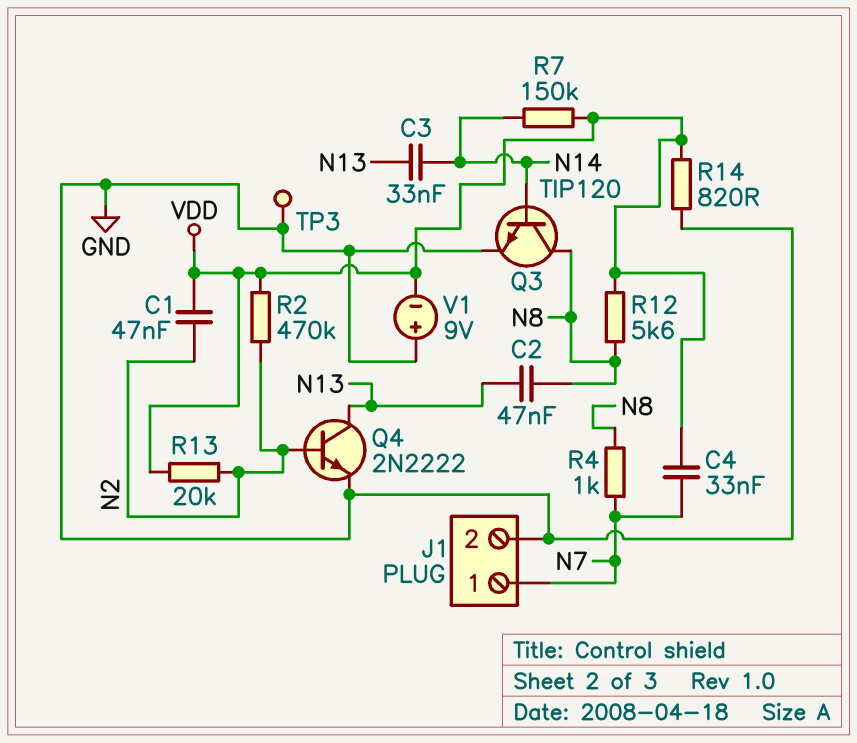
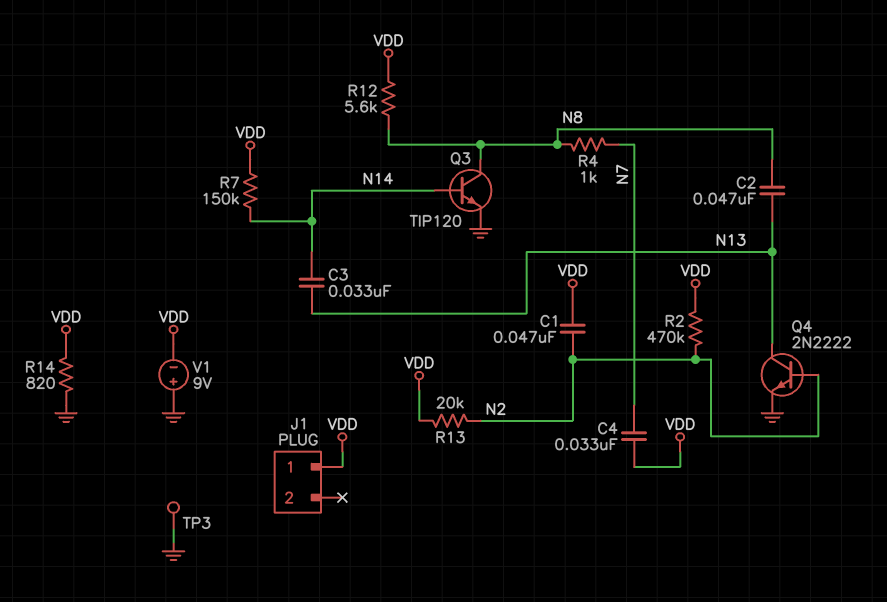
J1 pin 1: N7 -> VDD
J1 pin 2: GND -> none

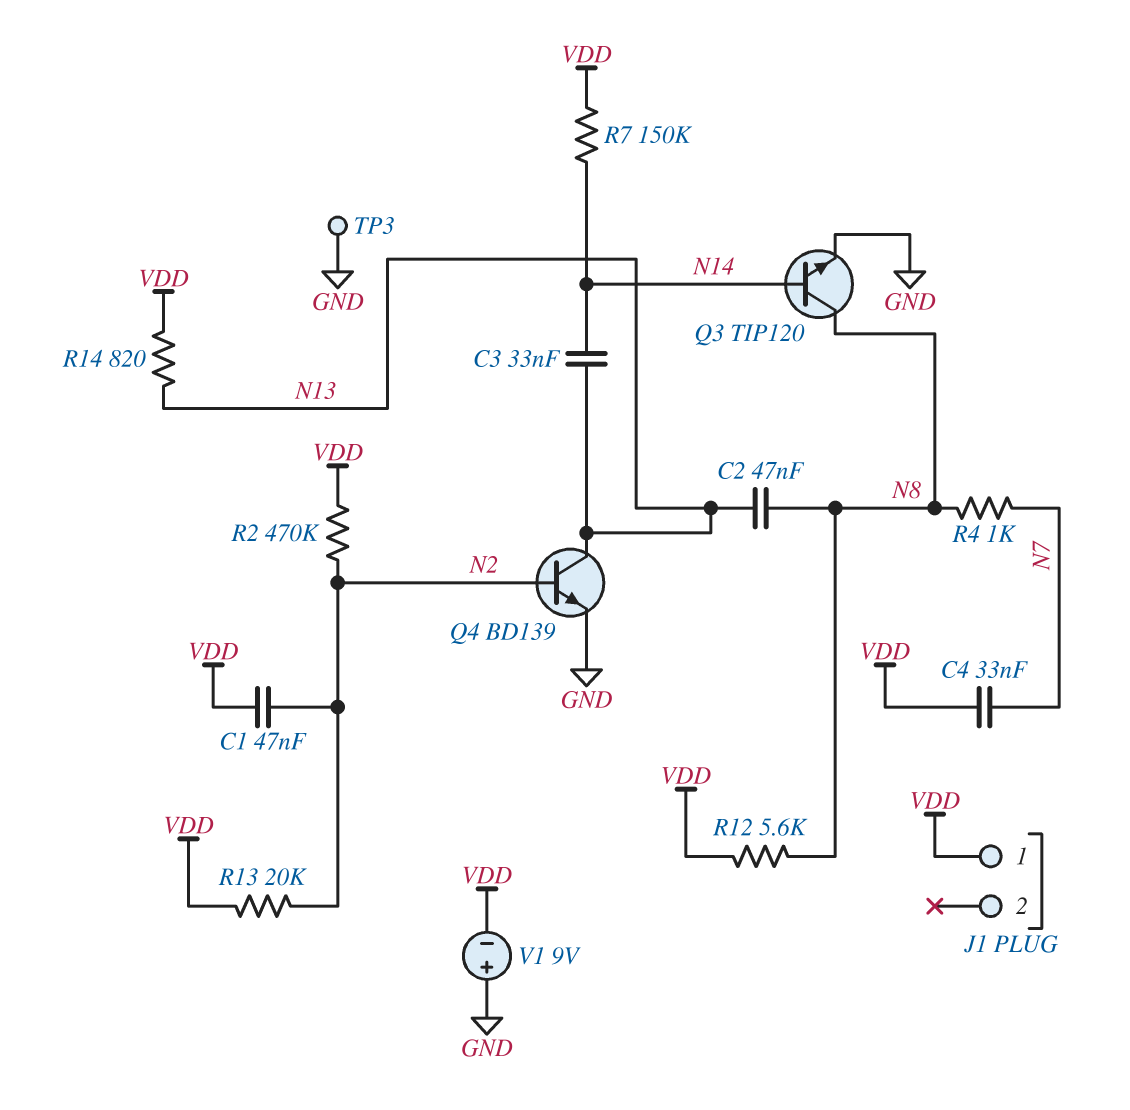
Q4: NPN 2N2222 (B N2, C N13, E GND) -> NPN BD139 (B N2, C N13, E GND)
R14: 820 (GND, VDD) -> 820 (N13, VDD)

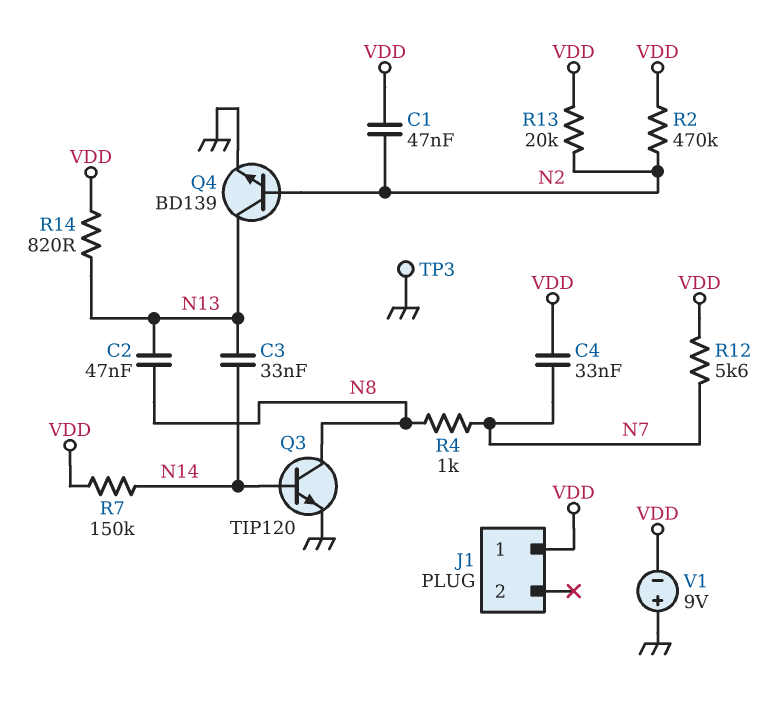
R12: 5.6k (N8, VDD) -> 5.6k (N7, VDD)

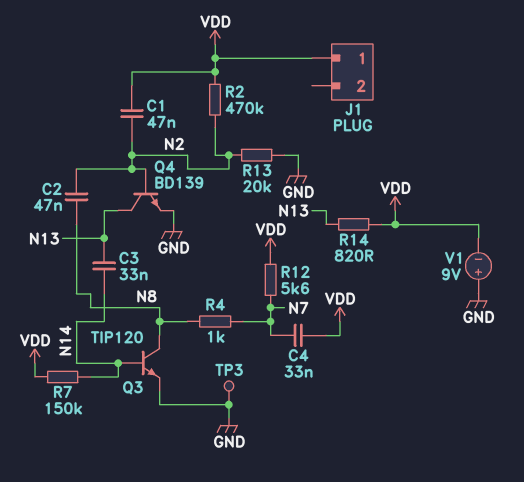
C2: 47nF (N8, N13) -> 47nF (N2, N8)
R13: 20k (N2, VDD) -> 20k (GND, N2)

